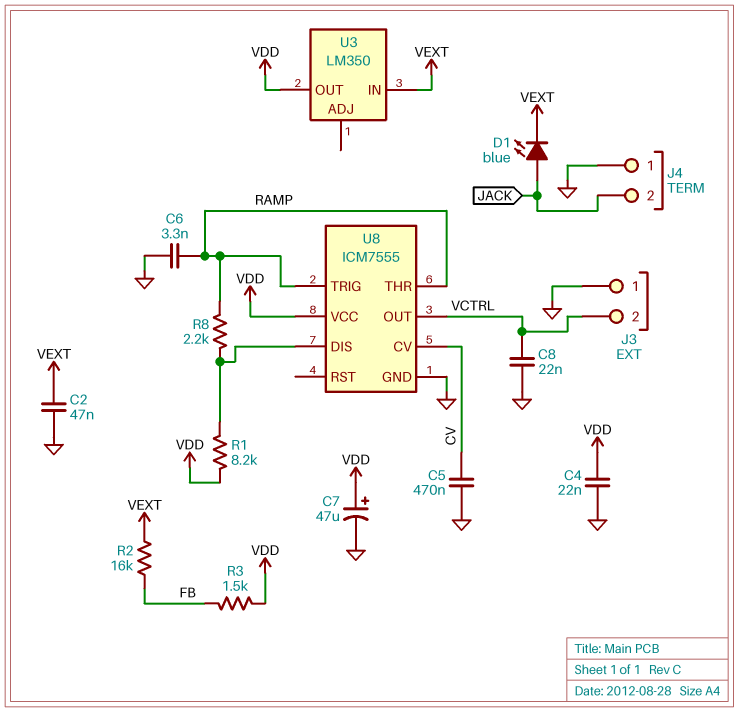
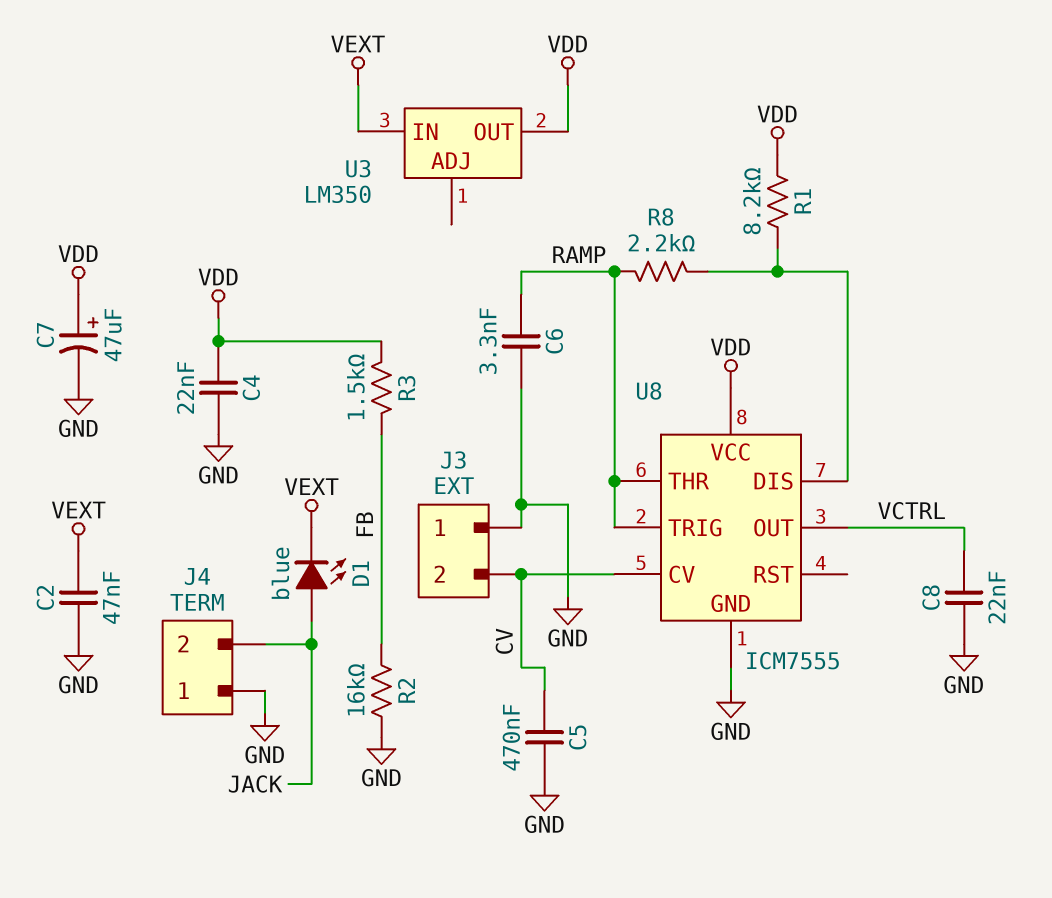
J3 pin 2: VCTRL -> CV
R2: 16k (FB, VEXT) -> 16k (FB, GND)

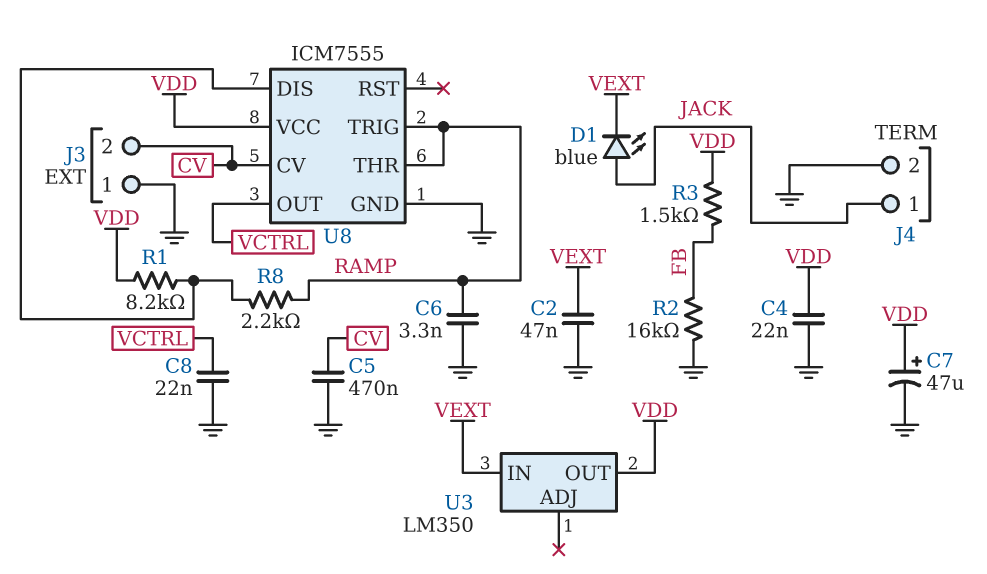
J4 pin 1: GND -> JACK
J4 pin 2: JACK -> GND

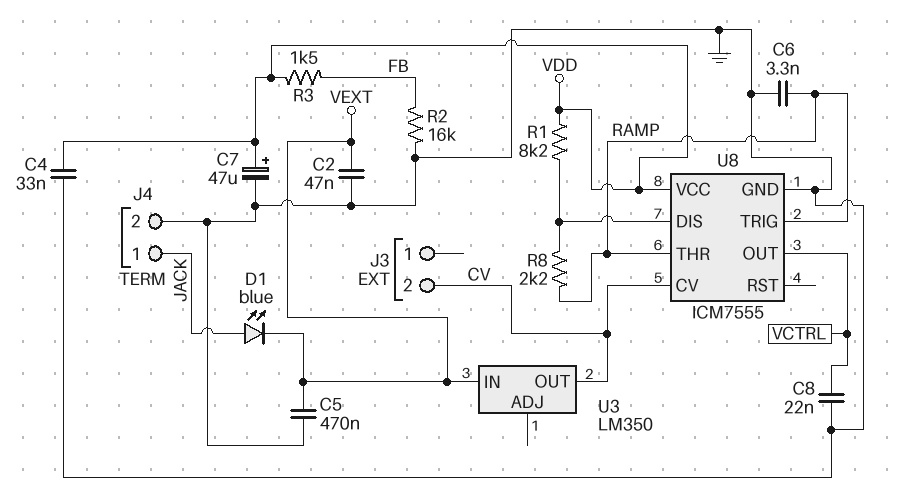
C4: 22nF (GND, VDD) -> 33nF (GND, VDD)
C5: 470nF (CV, GND) -> 470nF (GND, VEXT)
J3 pin 1: GND -> none
U3 pin OUT: VDD -> CV

